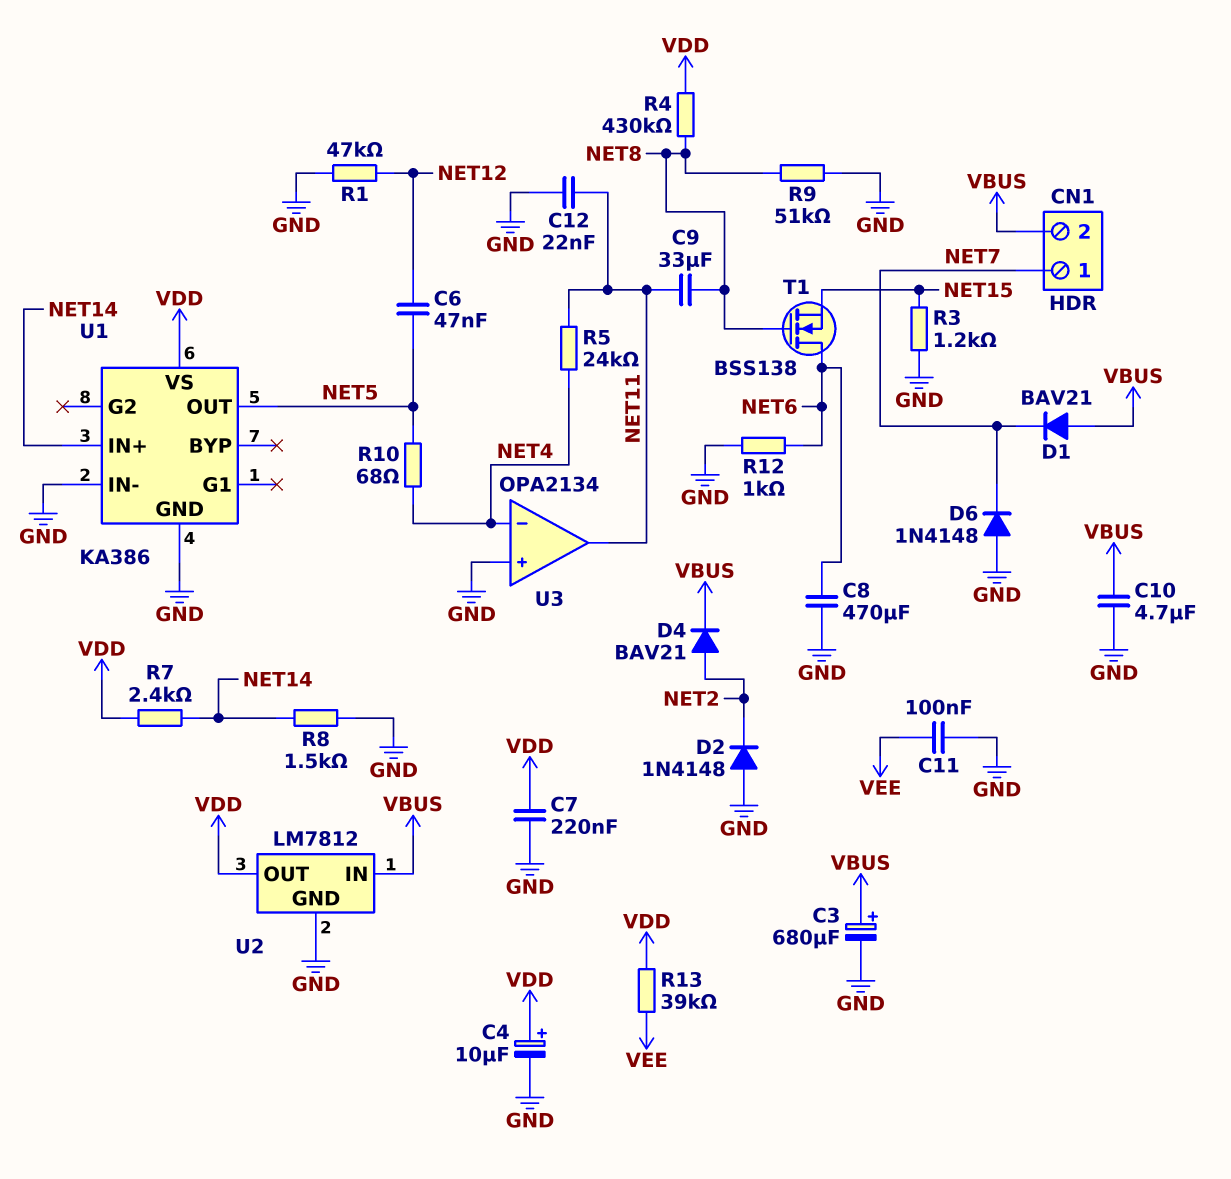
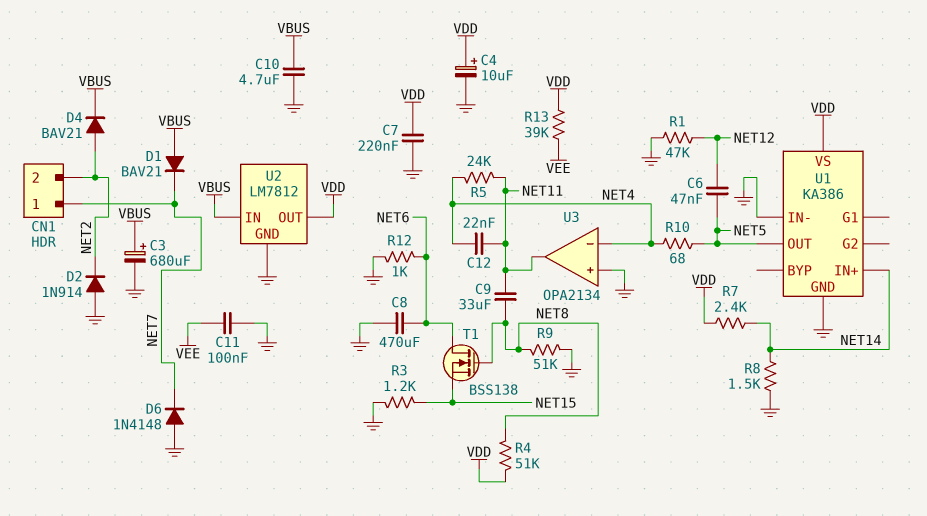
C12: 22nF (GND, NET11) -> 22nF (NET4, NET11)
CN1 pin 2: VBUS -> NET2
D2: diode 1N4148 (A GND, K NET2) -> diode 1N914 (A GND, K NET2)
R4: 430k (NET8, VDD) -> 51k (NET8, VDD)

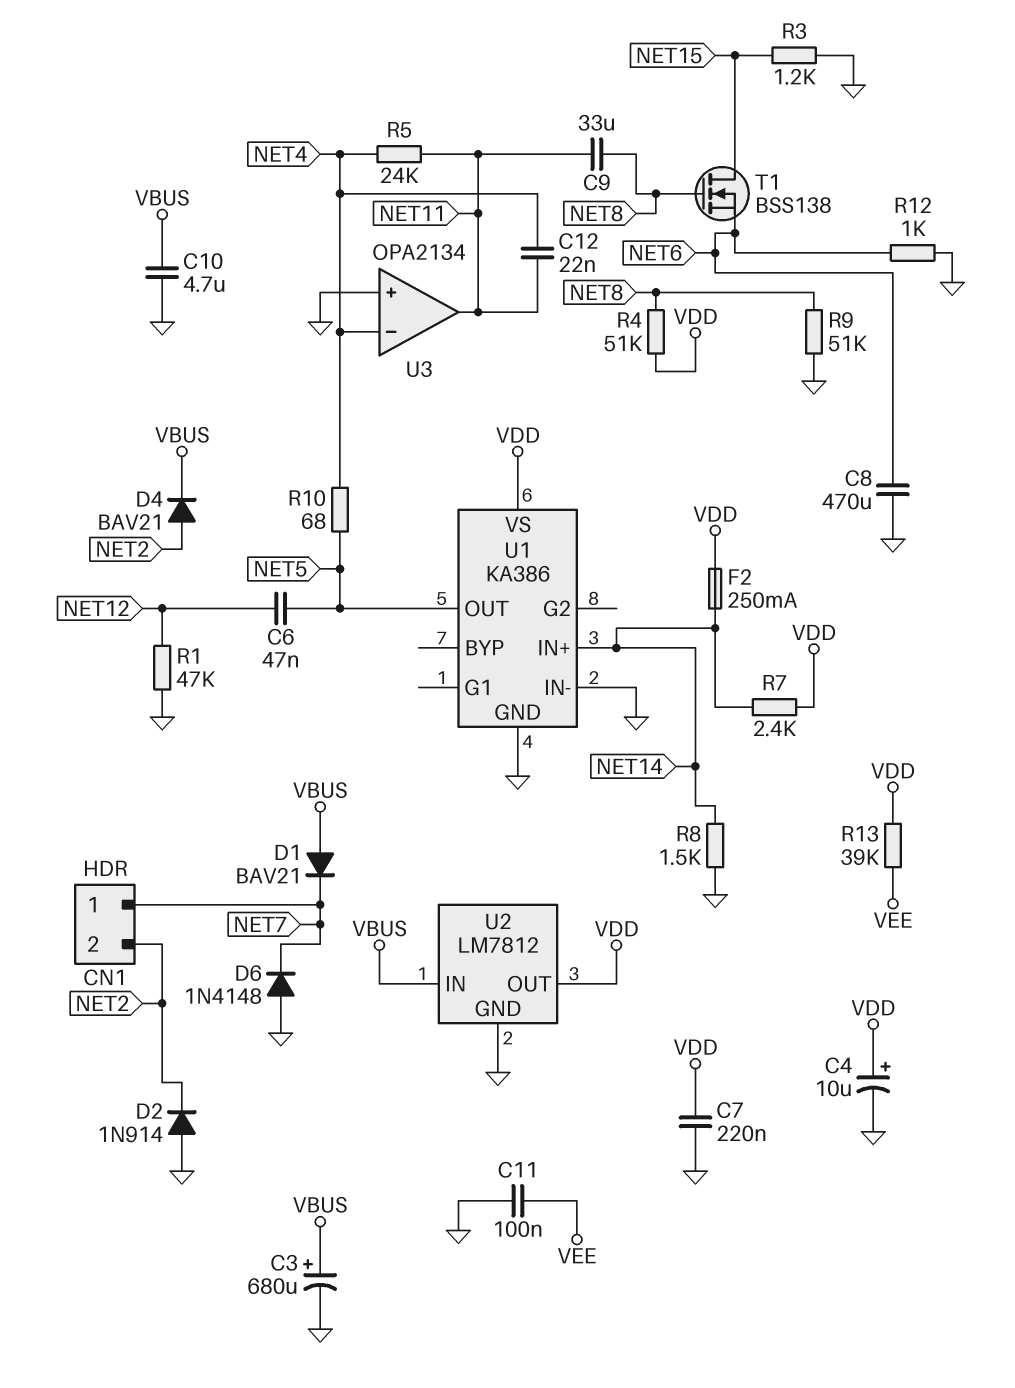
F2: none -> 250mA (NET14, VDD)
T1: NMOS BSS138 (G NET8, D NET6, S NET15) -> NMOS BSS138 (G NET8, D NET15, S NET6)

